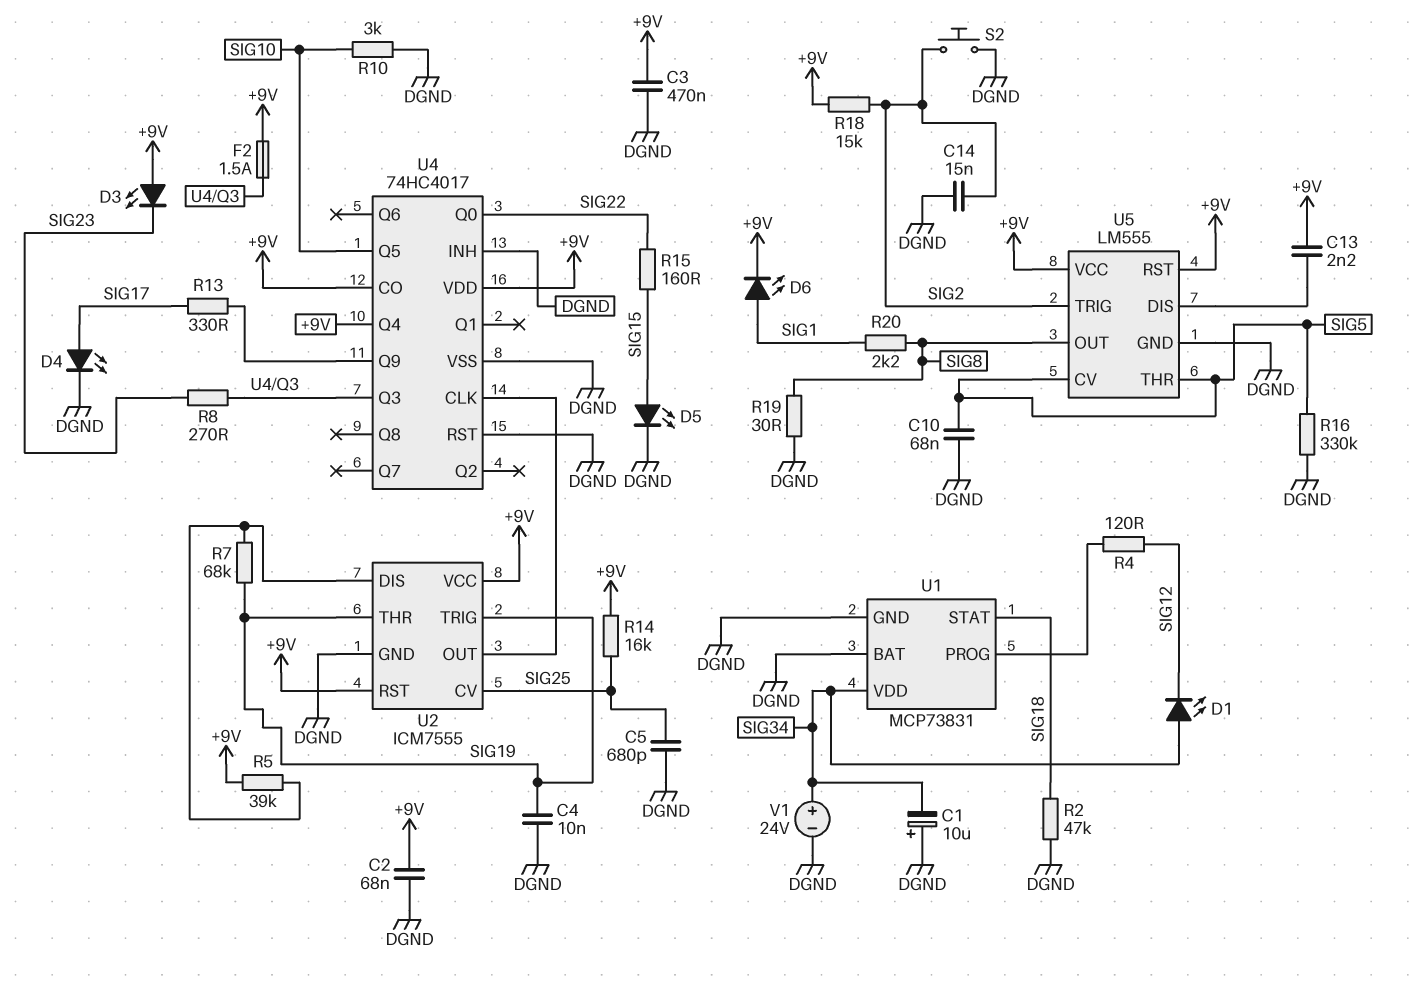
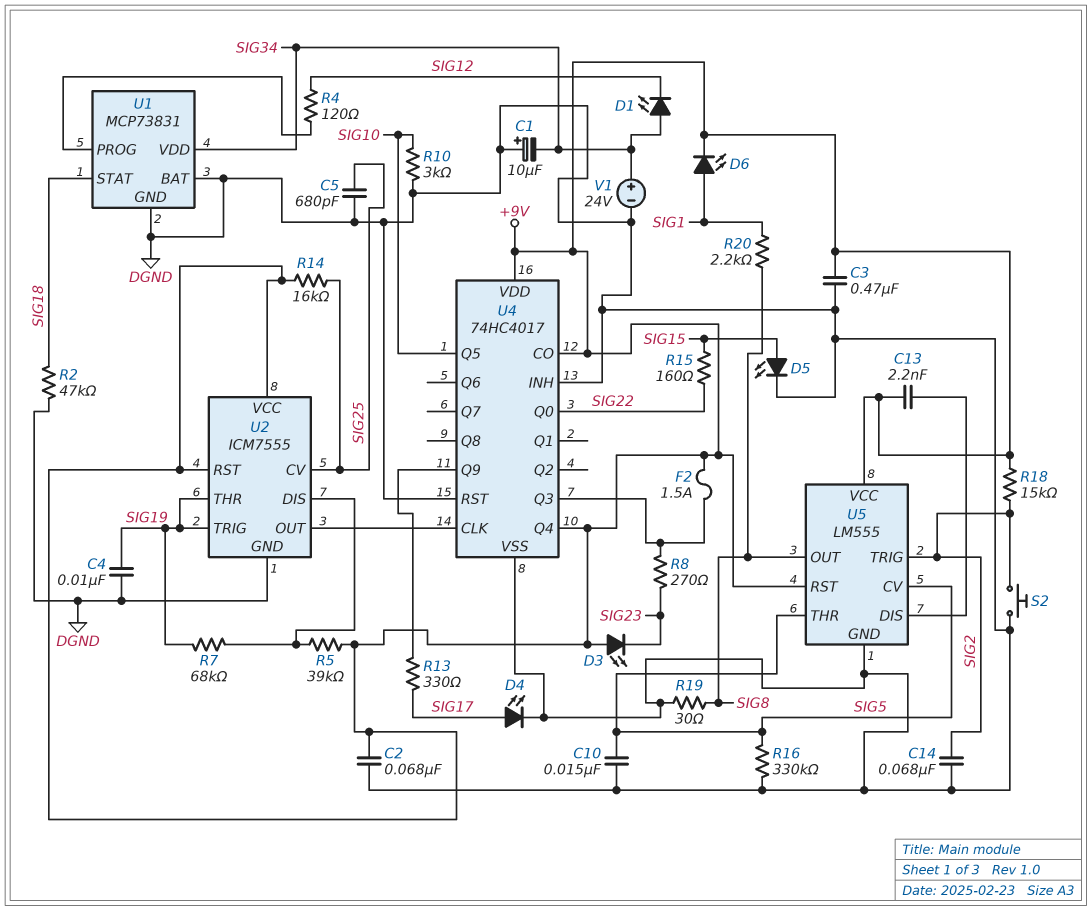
C10: 68nF (DGND, SIG5) -> 15nF (DGND, SIG5)
C14: 15nF (DGND, SIG2) -> 68nF (DGND, SIG2)

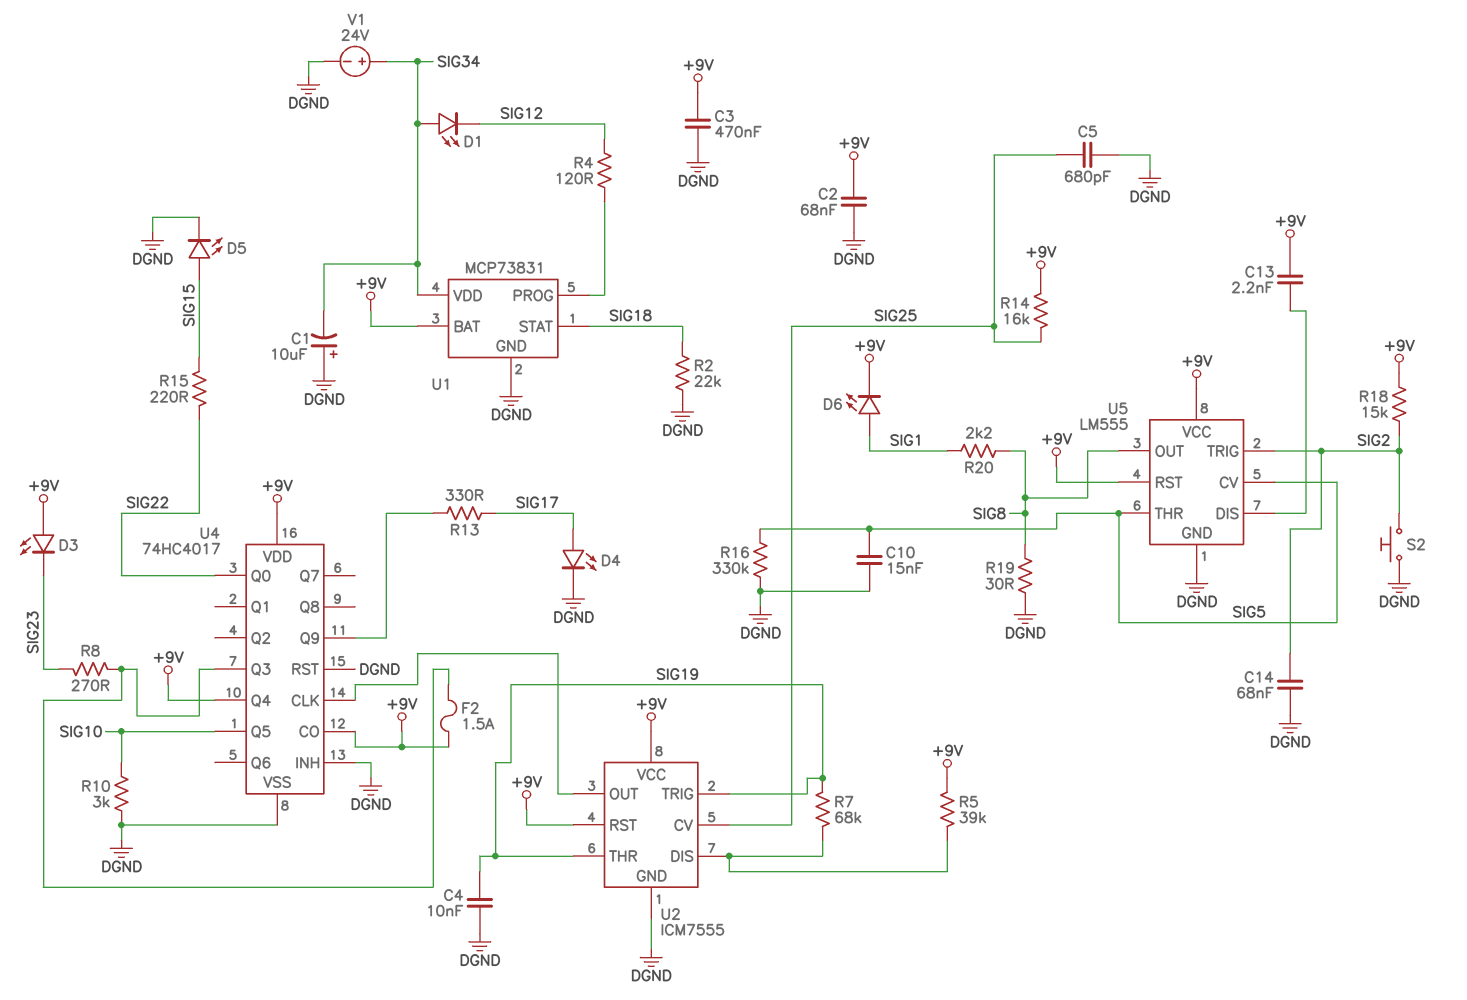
R2: 47k (DGND, SIG18) -> 22k (DGND, SIG18)
R15: 160 (SIG15, SIG22) -> 220 (SIG15, SIG22)
U1 pin BAT: DGND -> +9V

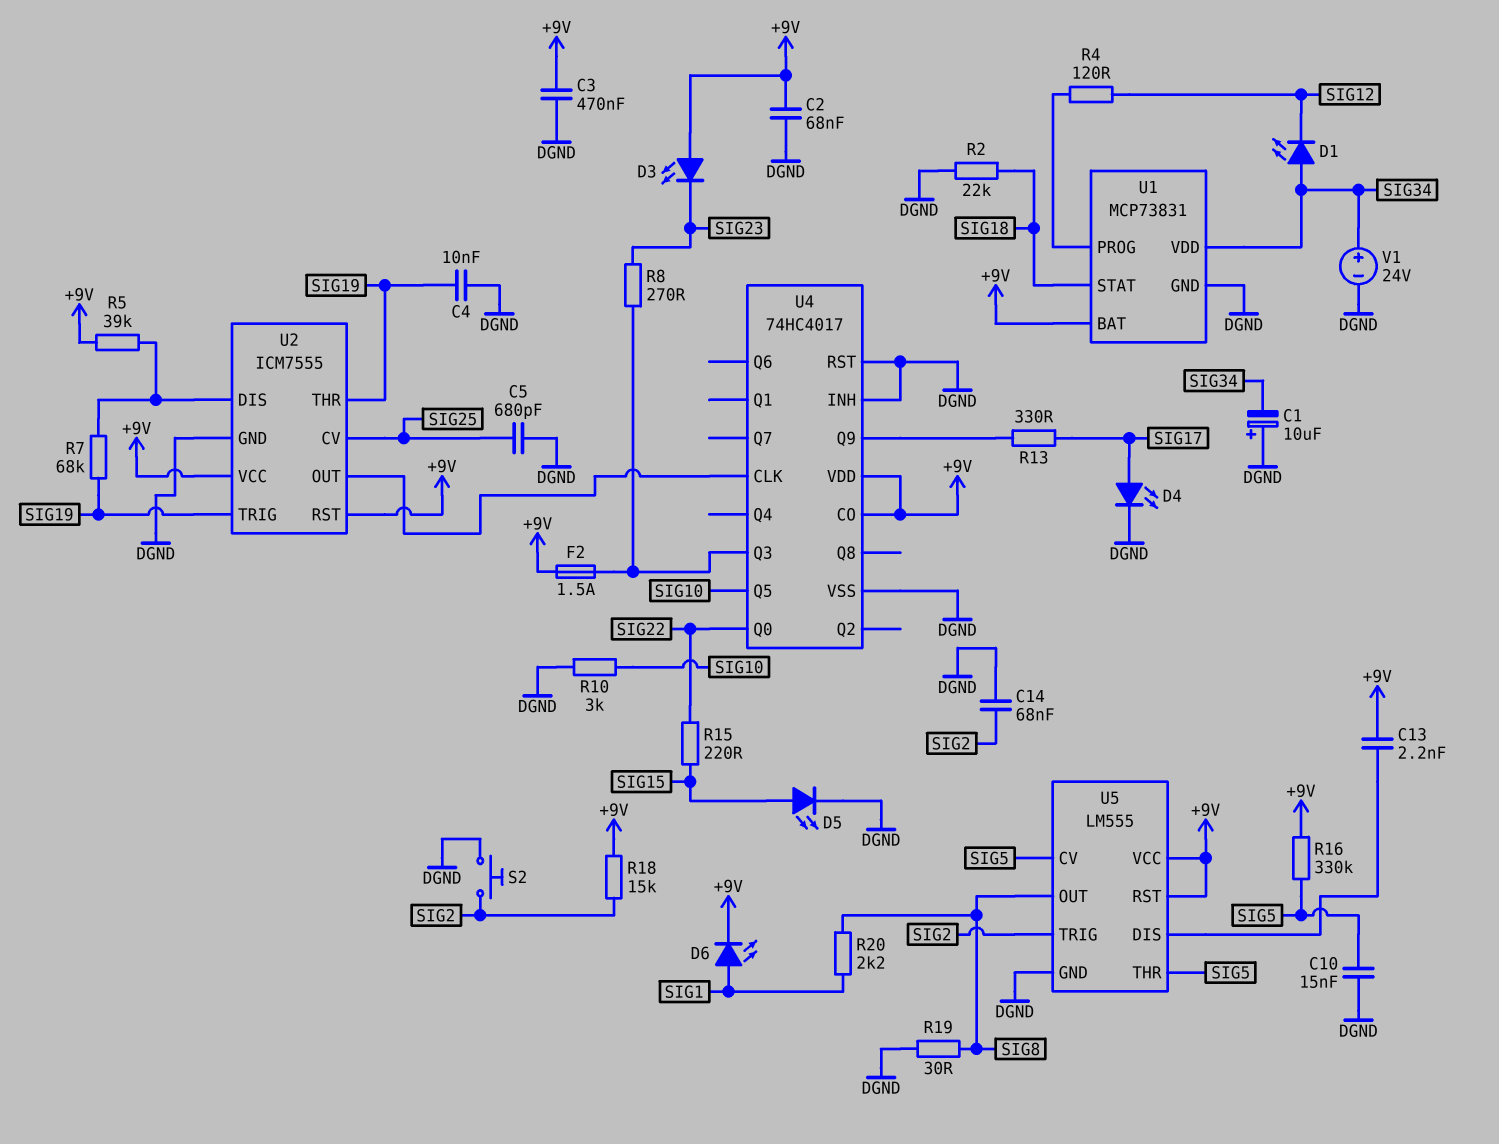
R14: 16k (+9V, SIG25) -> none
R16: 330k (DGND, SIG5) -> 330k (+9V, SIG5)
U4 pin Q4: +9V -> none

